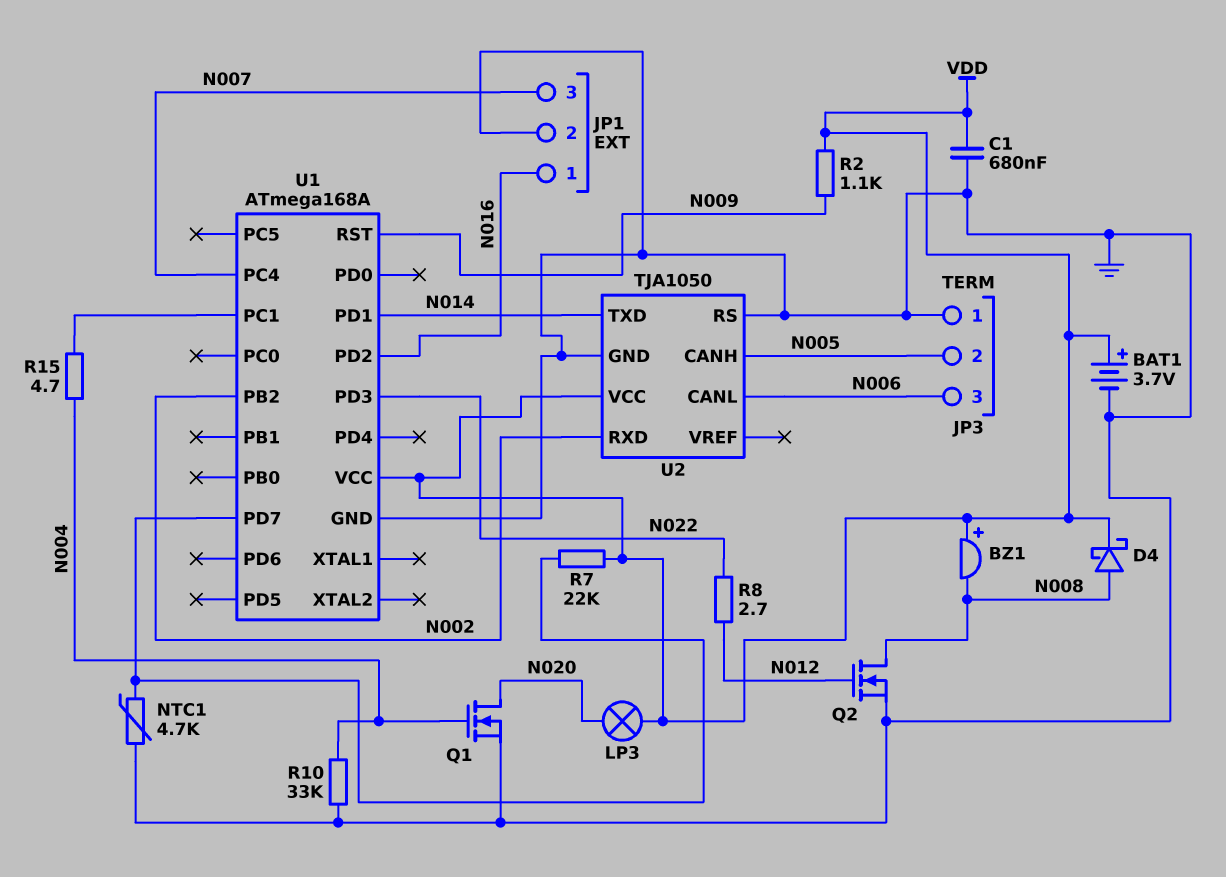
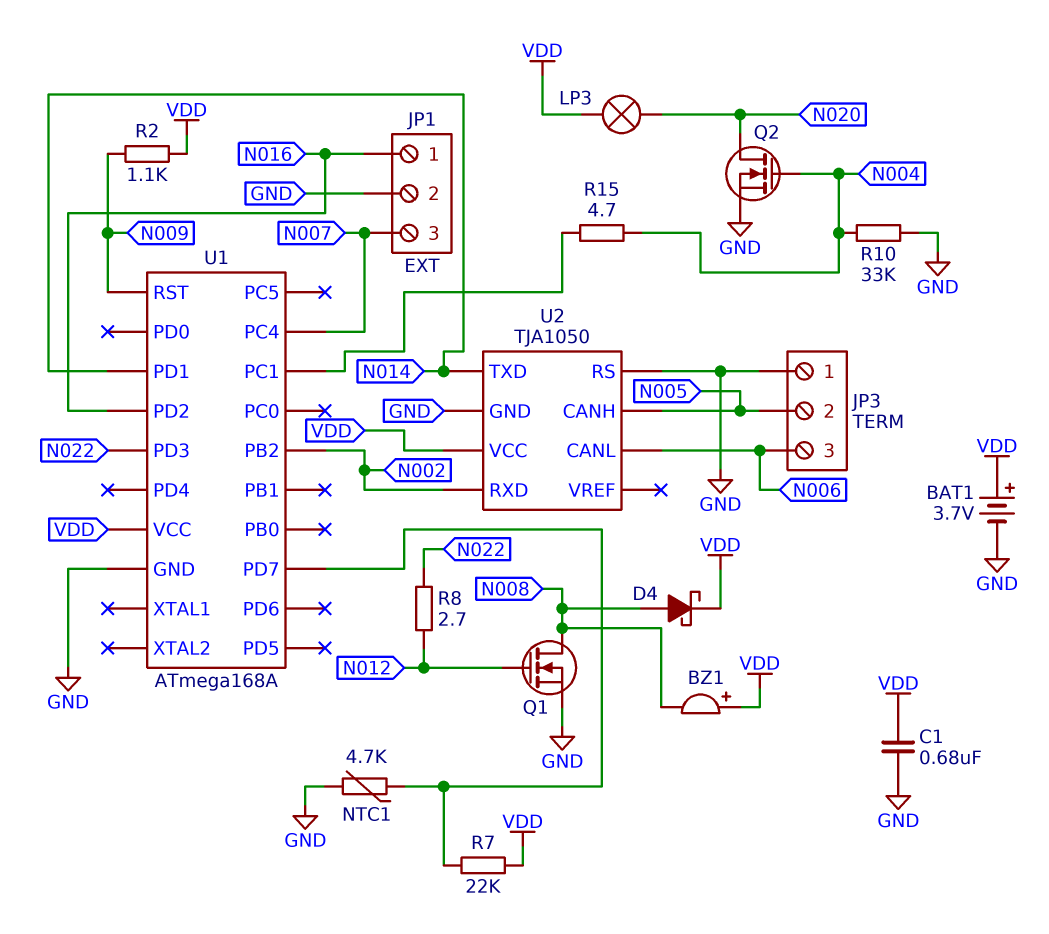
Q1: NMOS (G N004, D N020, S GND) -> NMOS (G N012, D N008, S GND)
Q2: NMOS (G N012, D N008, S GND) -> NMOS (G N004, D N020, S GND)

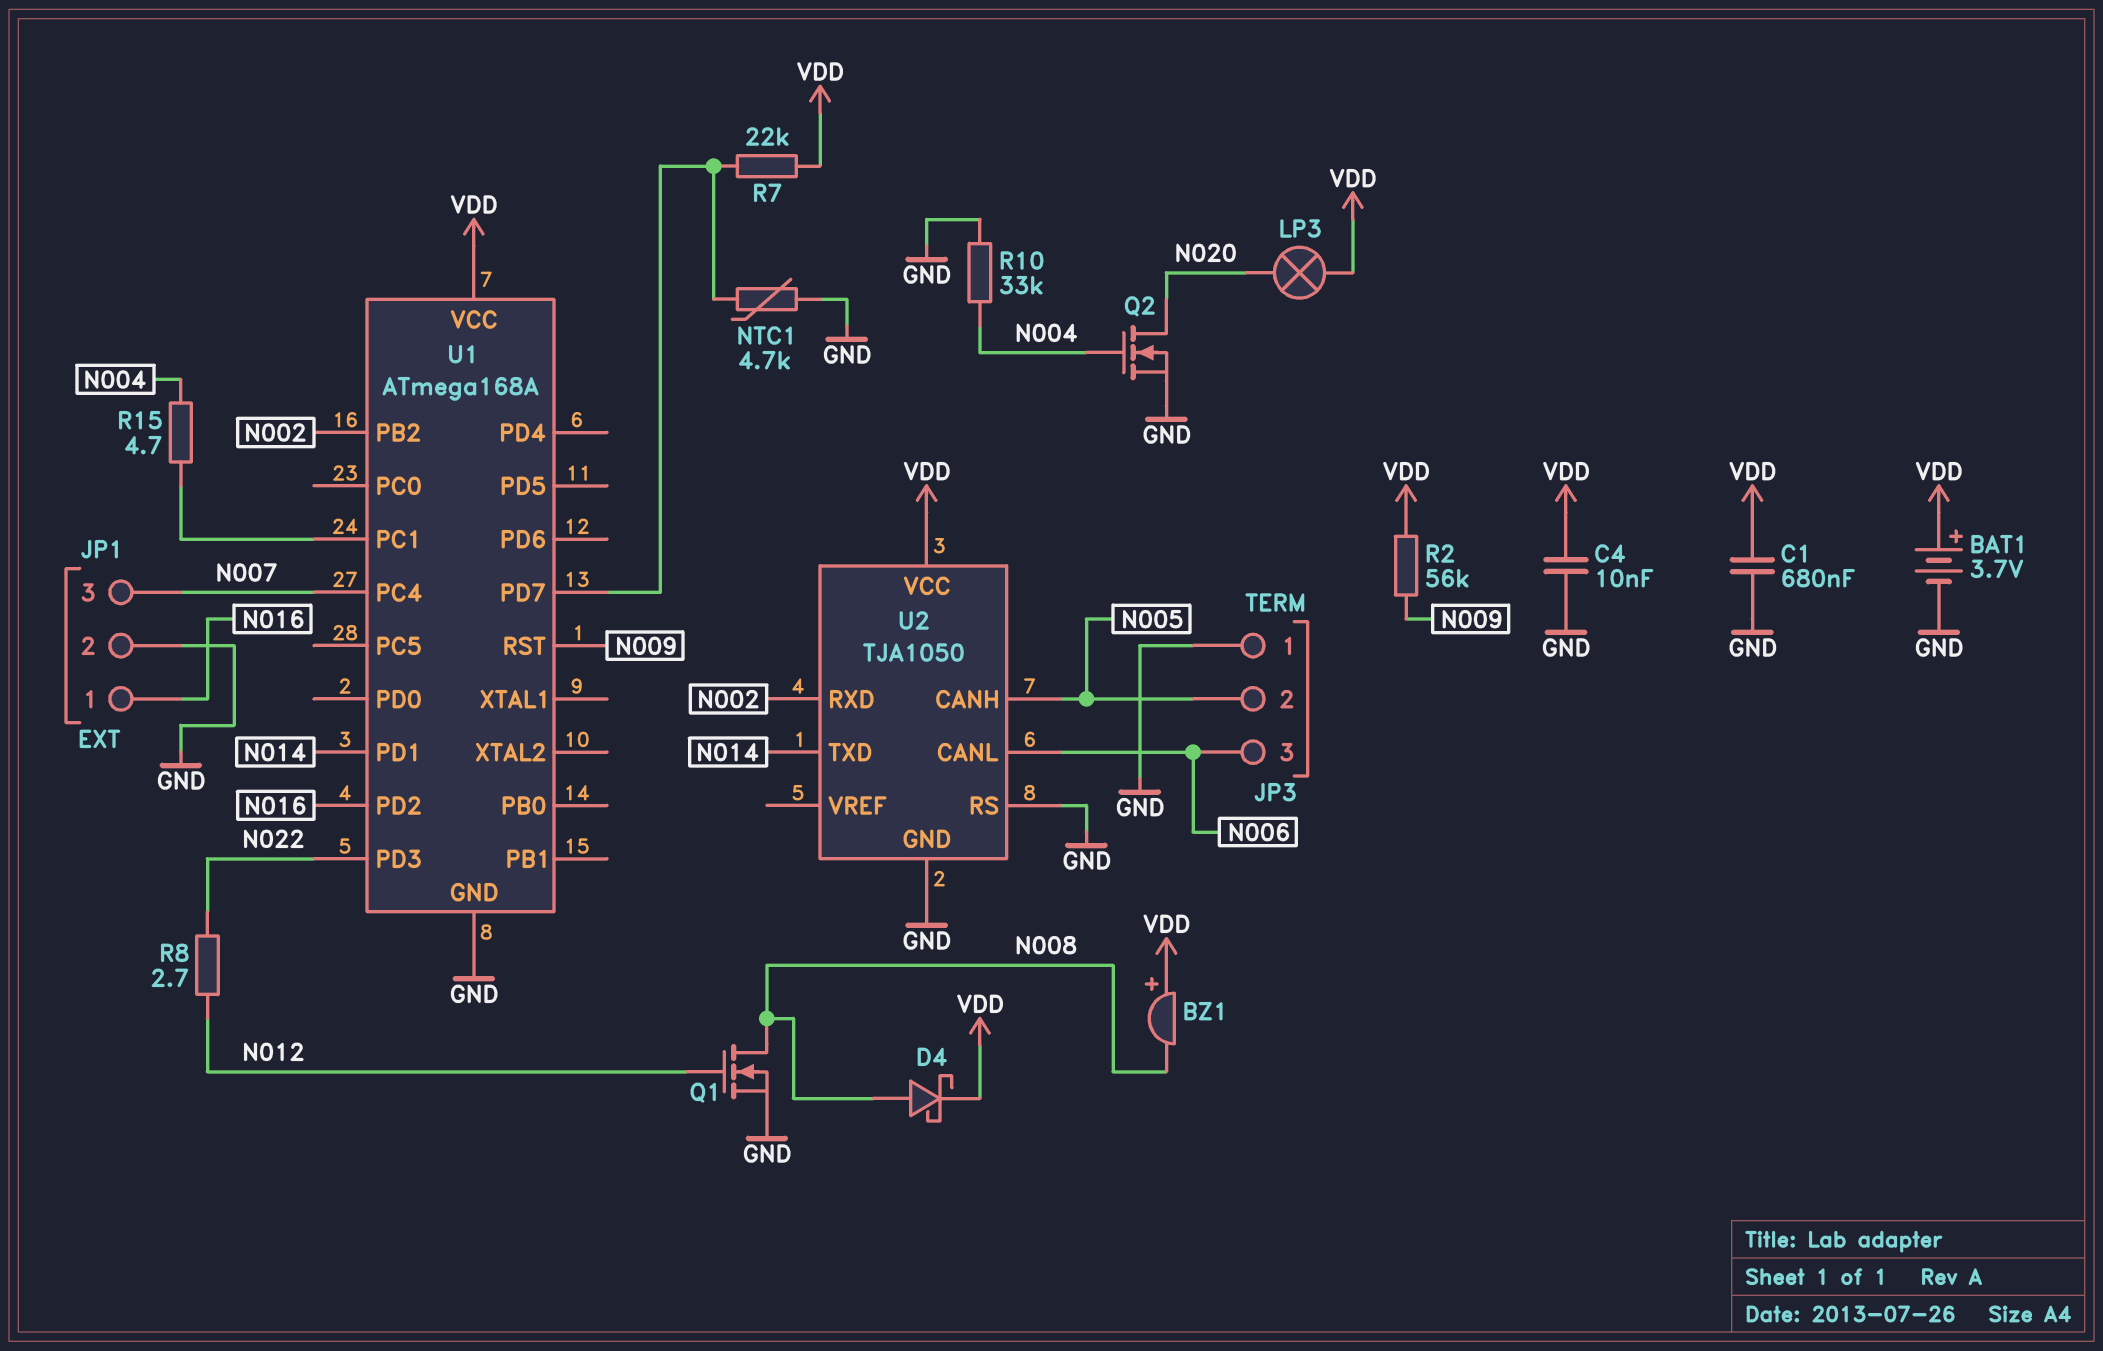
C4: none -> 10nF (GND, VDD)
R2: 1.1k (N009, VDD) -> 56k (N009, VDD)

